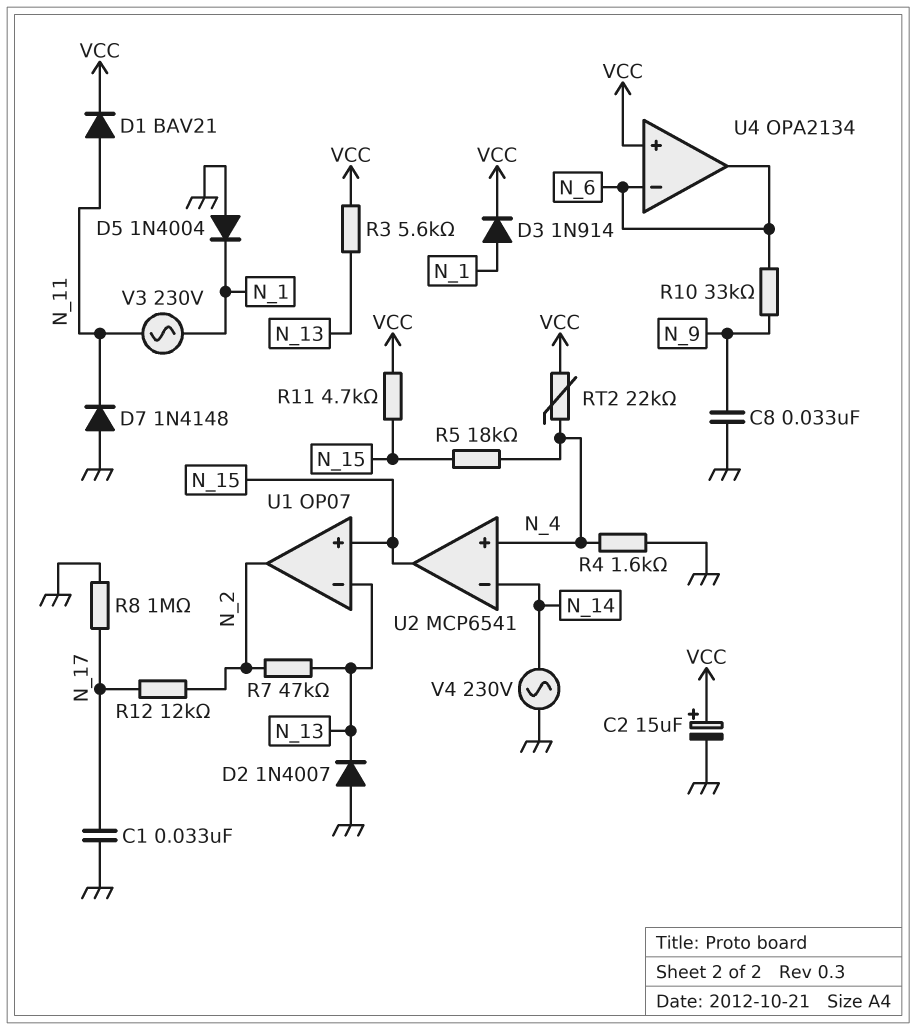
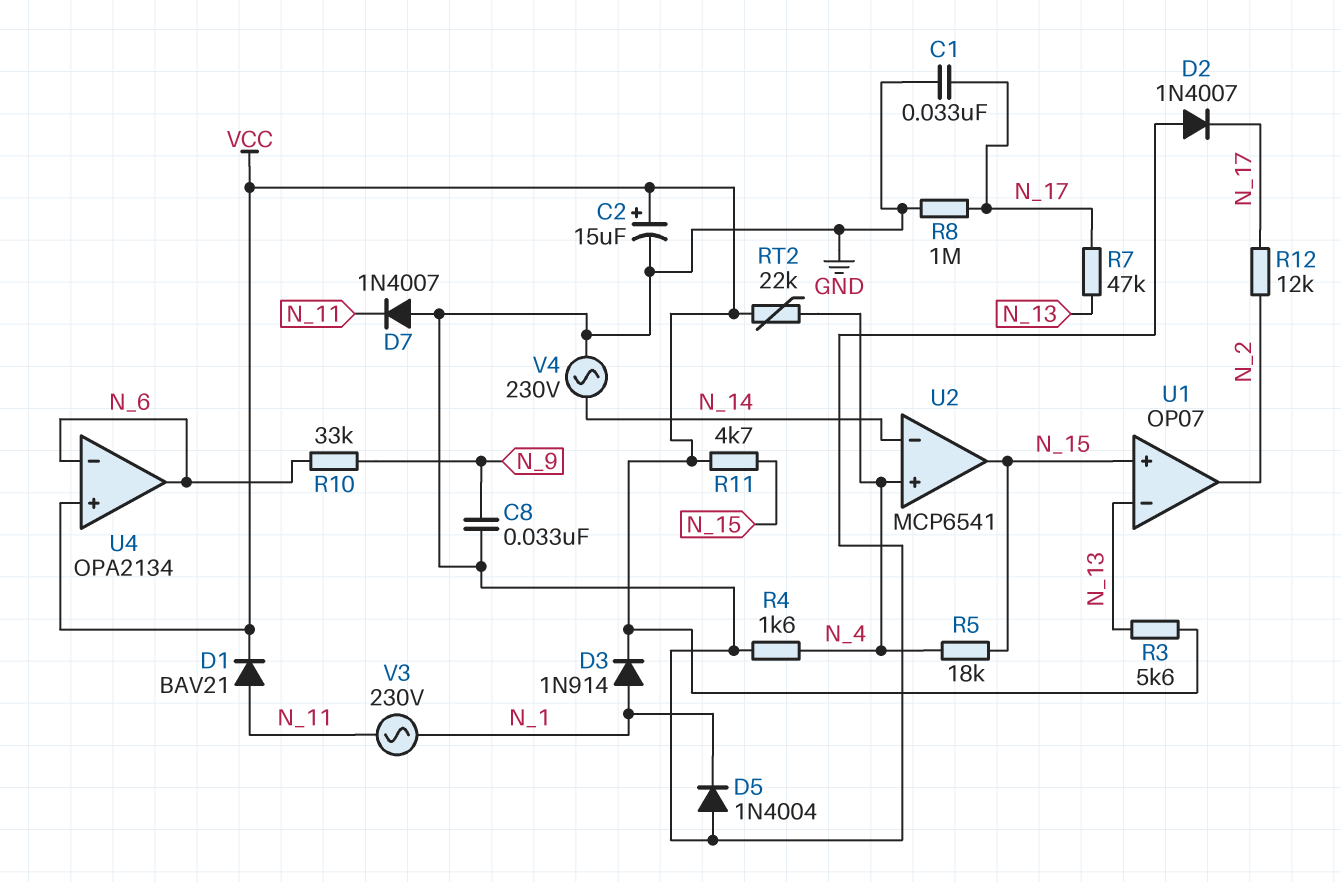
D2: diode 1N4007 (A GND, K N_13) -> diode 1N4007 (A GND, K N_17)
D7: diode 1N4148 (A GND, K N_11) -> diode 1N4007 (A GND, K N_11)
R7: 47k (N_2, N_13) -> 47k (N_13, N_17)

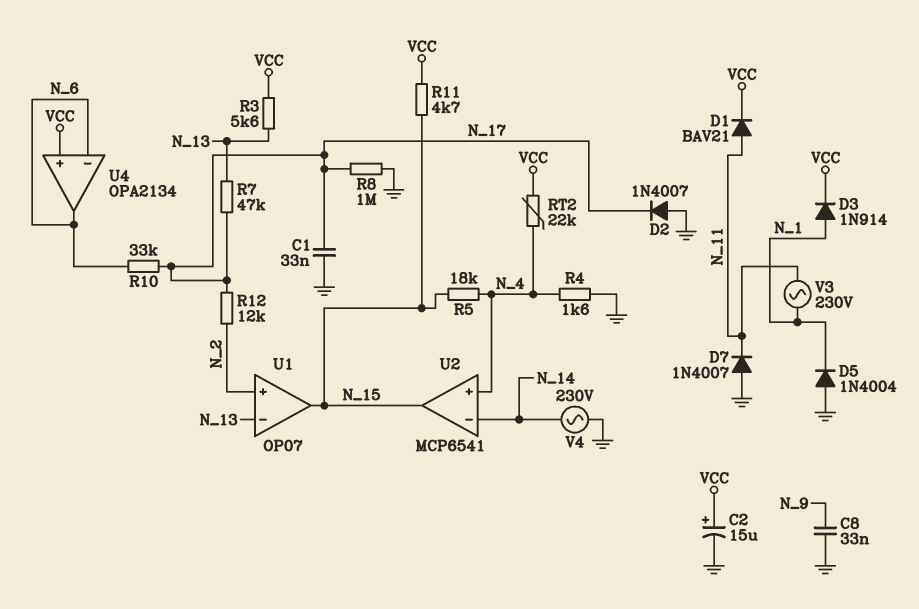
R10: 33k (N_6, N_9) -> 33k (N_6, N_17)
U1 pin in+: N_15 -> N_2
U1 pin out: N_2 -> N_15

